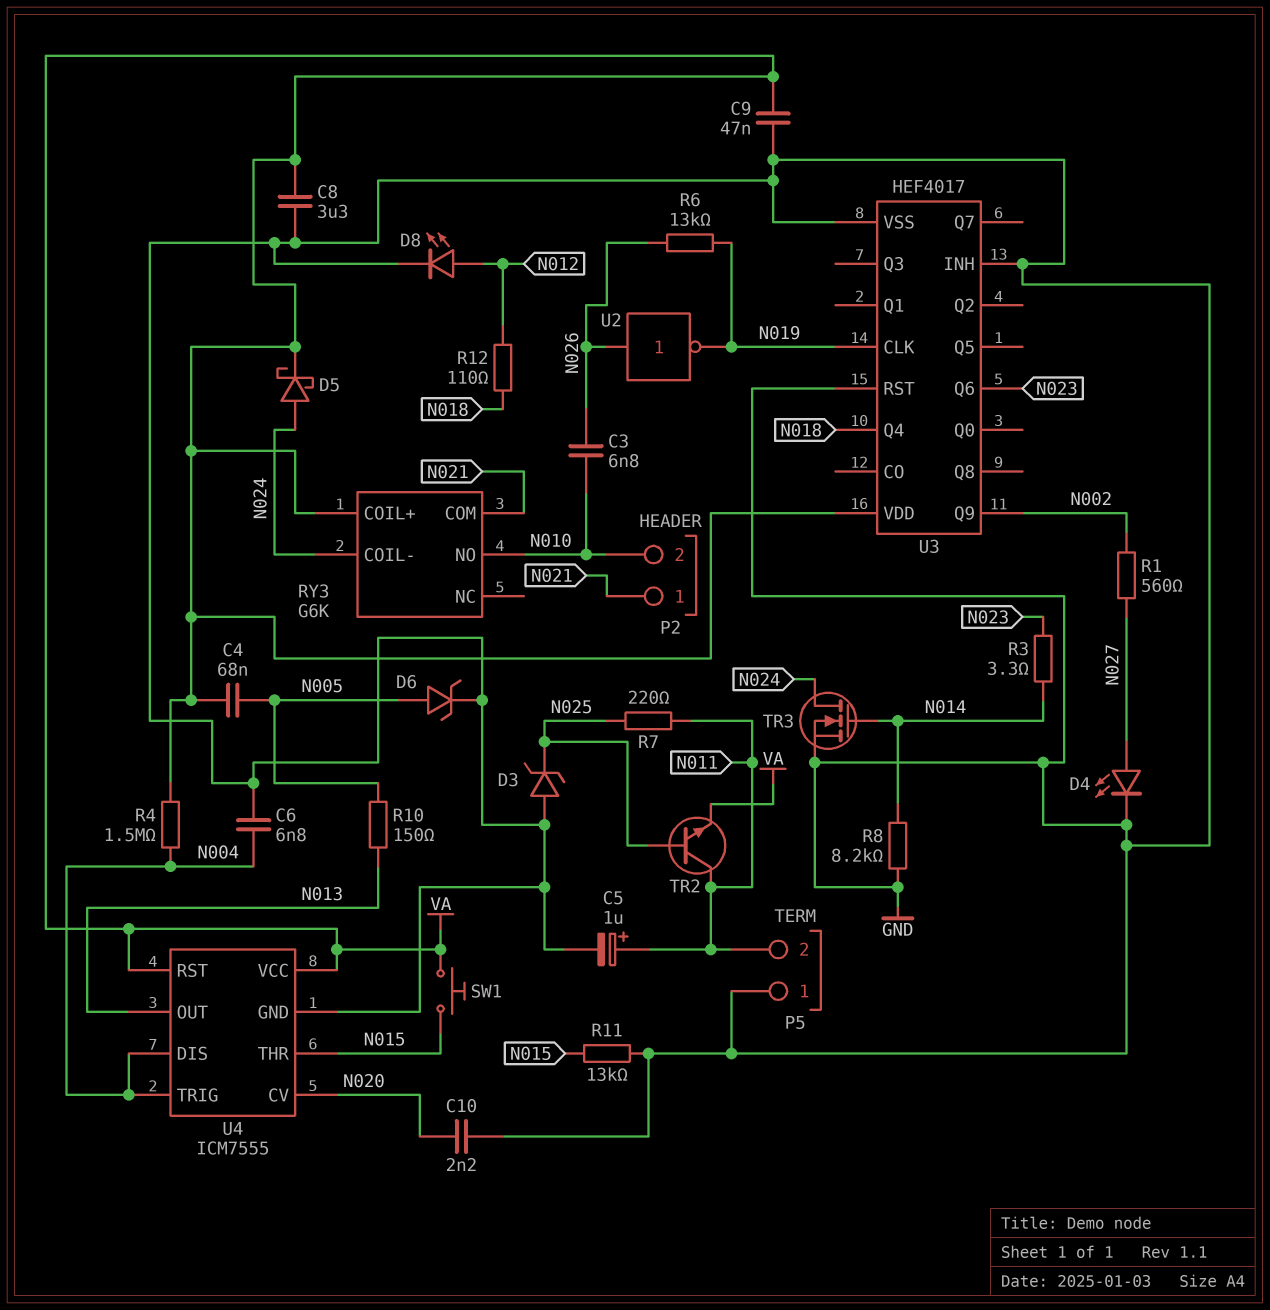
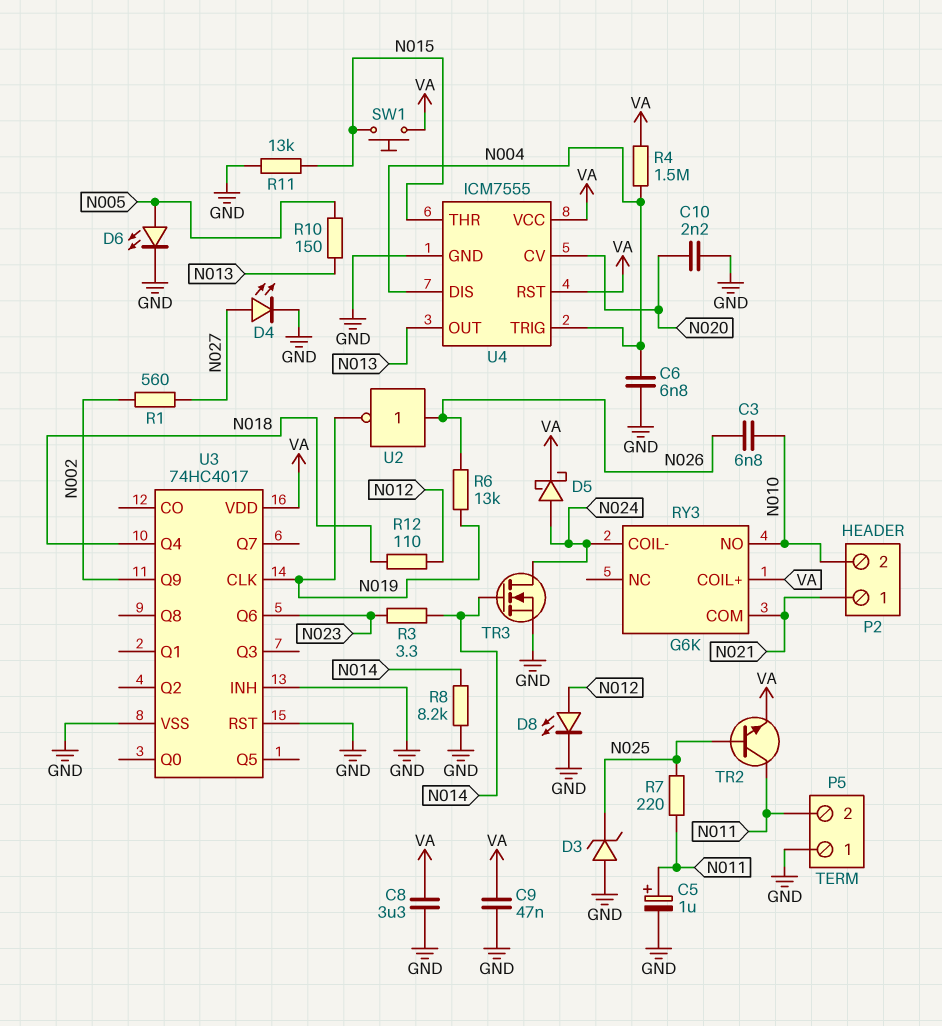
C4: 68nF (N005, VA) -> none
D6: zener (A N005, K GND) -> LED (A N005, K GND)
U3: HEF4017 -> 74HC4017

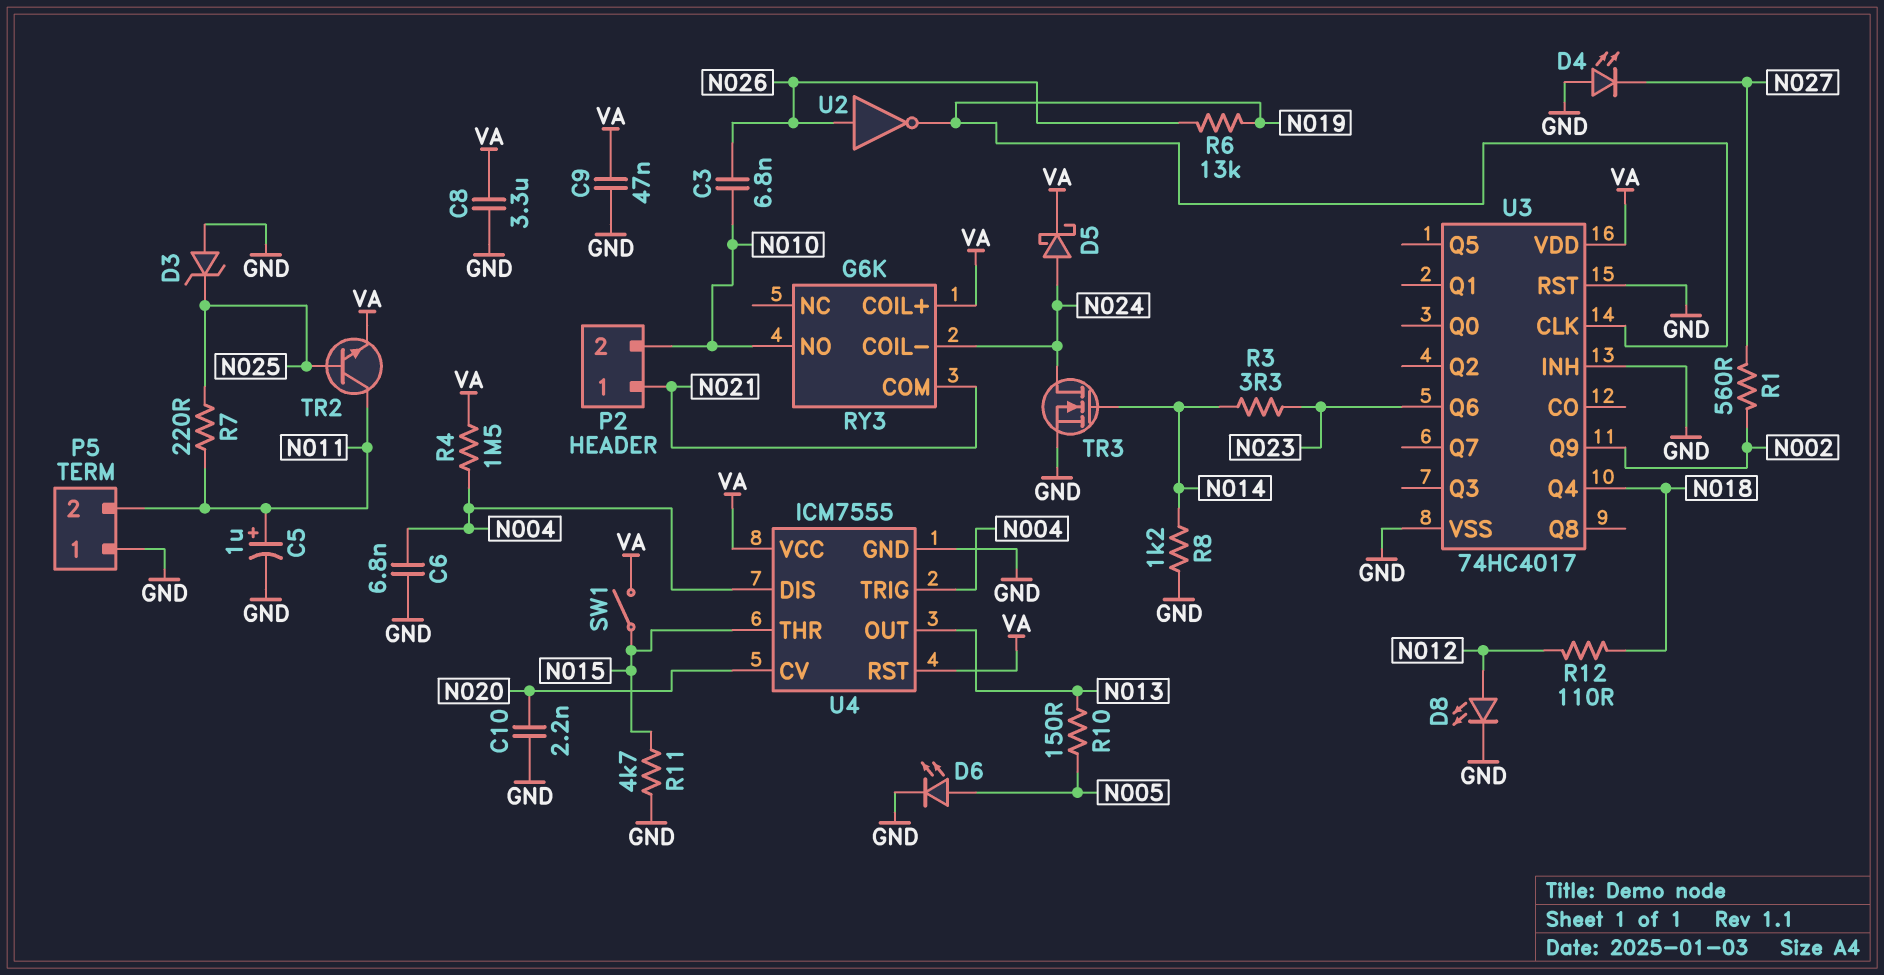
D4: LED (A N027, K GND) -> LED (A GND, K N027)
R8: 8.2k (GND, N014) -> 1.2k (GND, N014)
R11: 13k (GND, N015) -> 4.7k (GND, N015)
SW1: button (N015, VA) -> switch (N015, VA)

